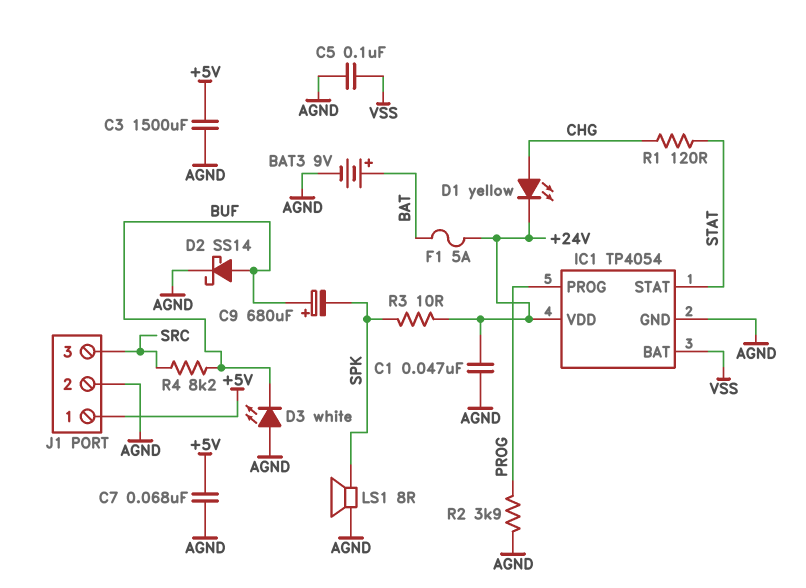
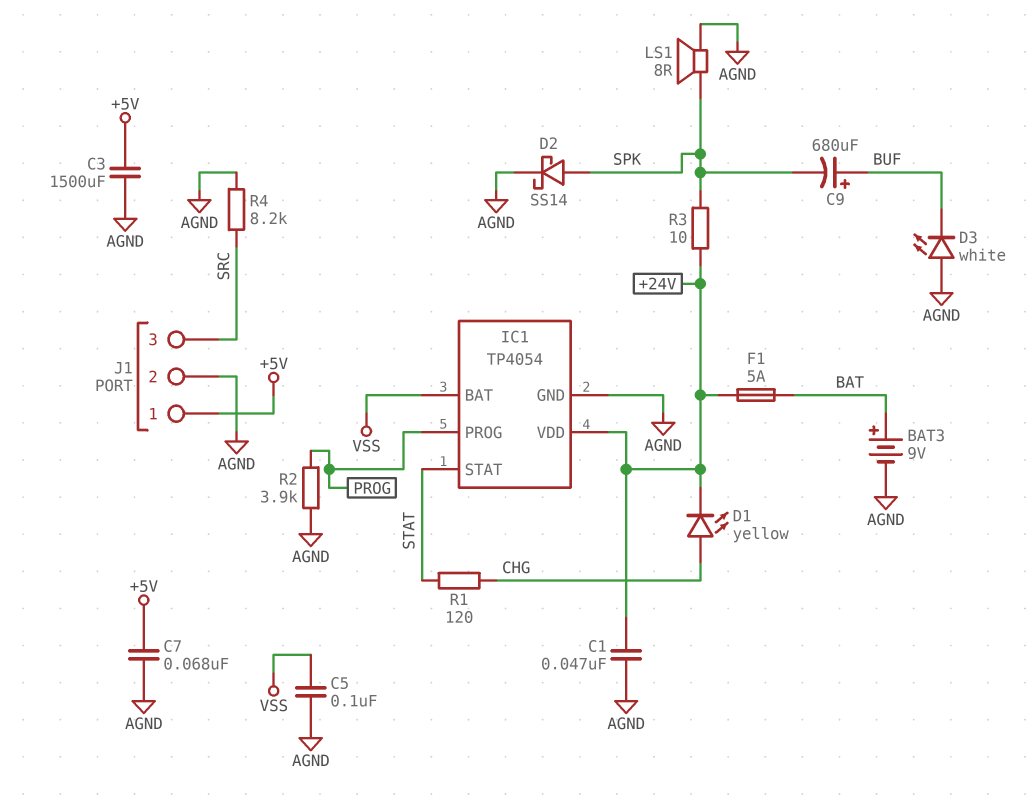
D2: schottky SS14 (A BUF, K AGND) -> schottky SS14 (A SPK, K AGND)
R4: 8.2k (BUF, SRC) -> 8.2k (AGND, SRC)

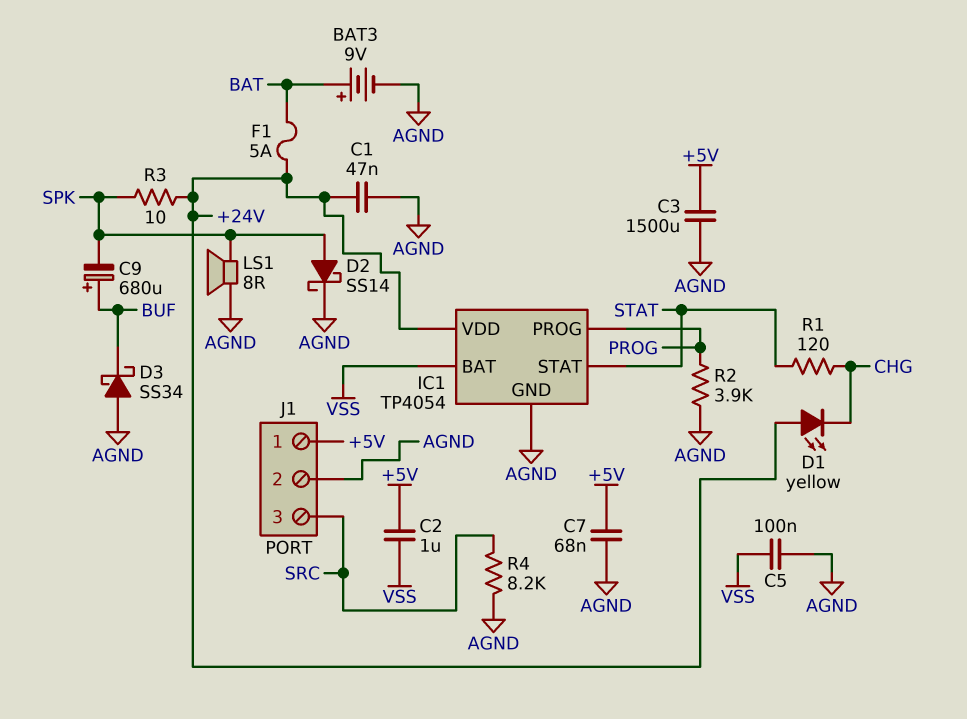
C2: none -> 1uF (+5V, VSS)
D1: LED yellow (A CHG, K +24V) -> LED yellow (A +24V, K CHG)
D3: LED white (A AGND, K BUF) -> schottky SS34 (A AGND, K BUF)

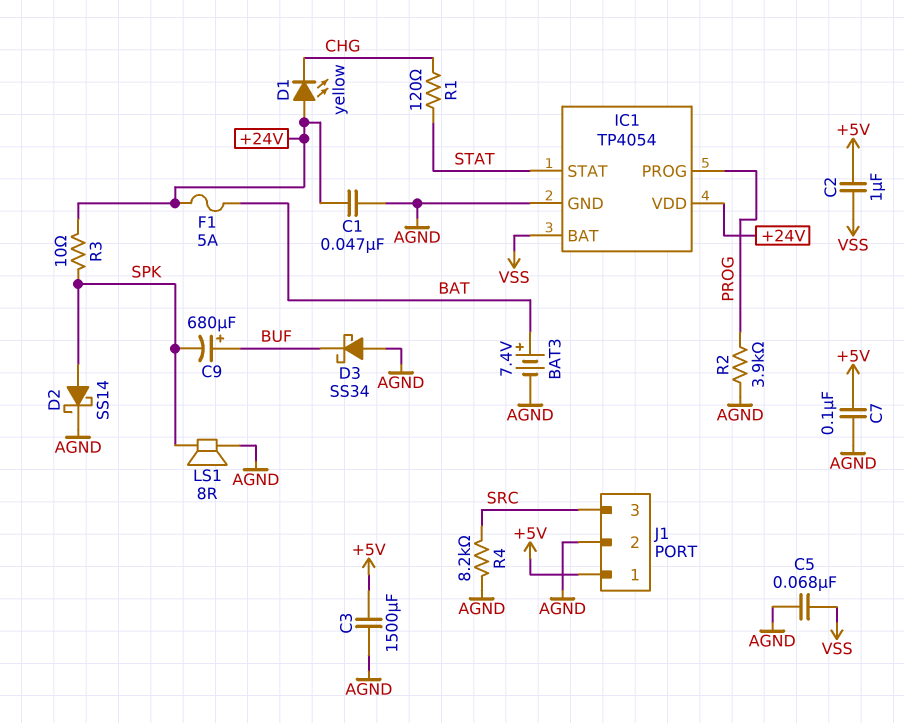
BAT3: 9V (plus BAT, minus AGND) -> 7.4V (plus BAT, minus AGND)
C5: 100nF (AGND, VSS) -> 68nF (AGND, VSS)
C7: 68nF (+5V, AGND) -> 100nF (+5V, AGND)

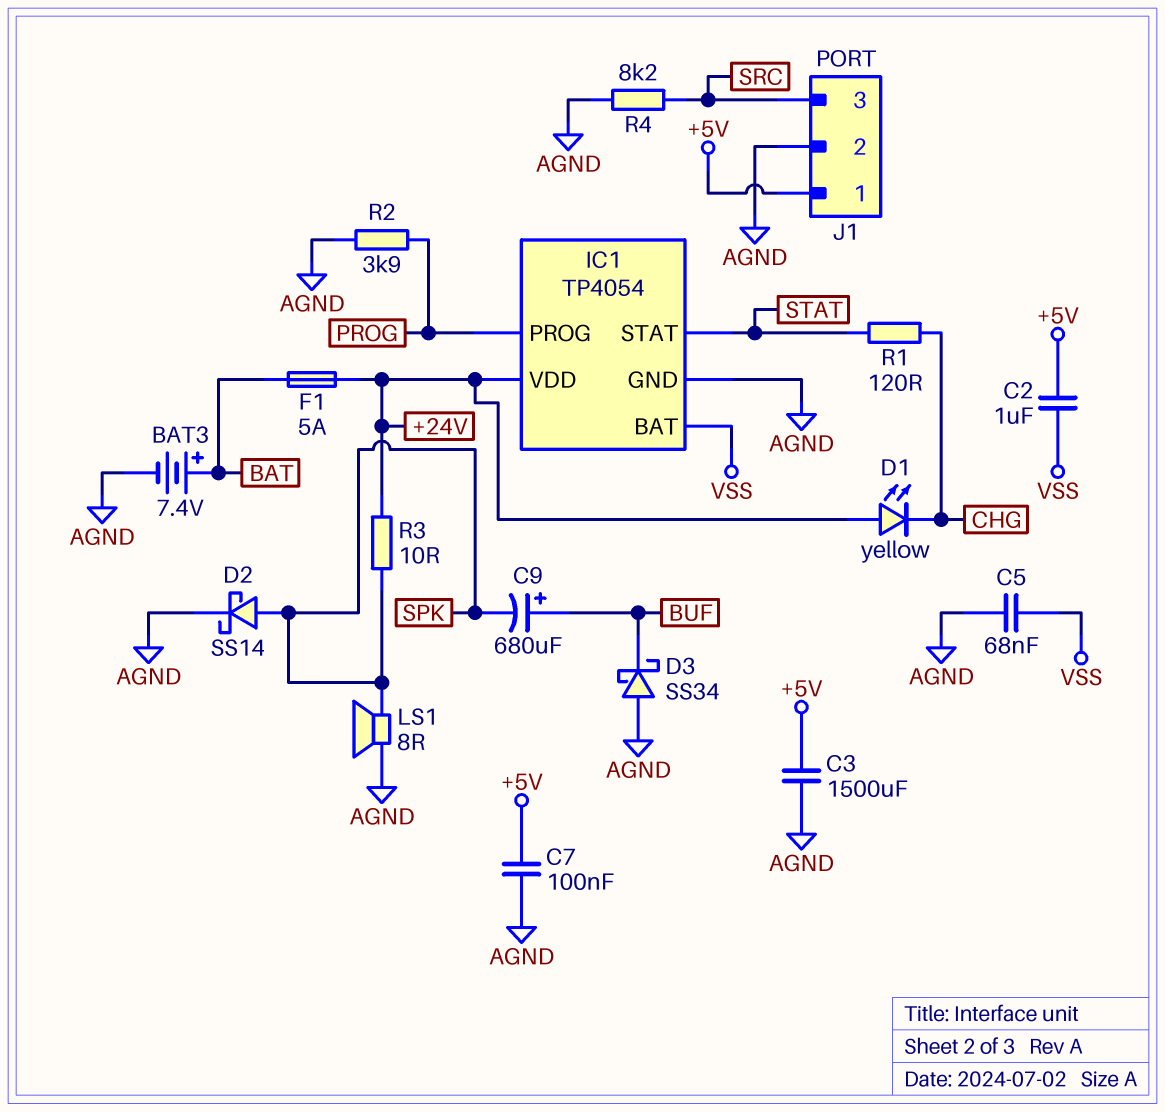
C1: 47nF (+24V, AGND) -> none

